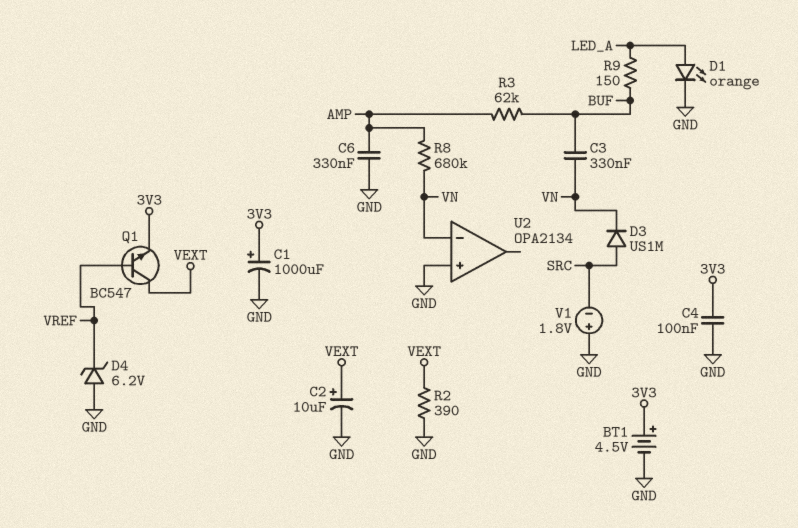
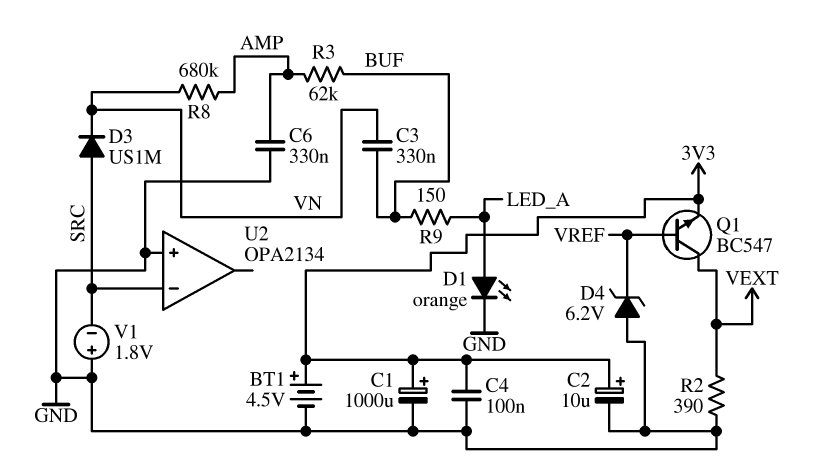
C2: 10uF (plus VEXT, minus GND) -> 10uF (plus 3V3, minus GND)
U2 pin in-: VN -> SRC

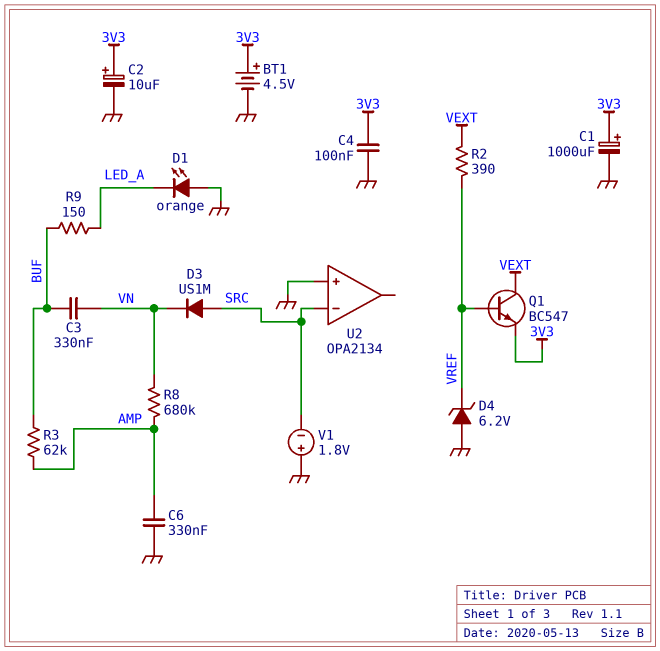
D1: LED orange (A LED_A, K GND) -> LED orange (A GND, K LED_A)
R2: 390 (GND, VEXT) -> 390 (VEXT, VREF)

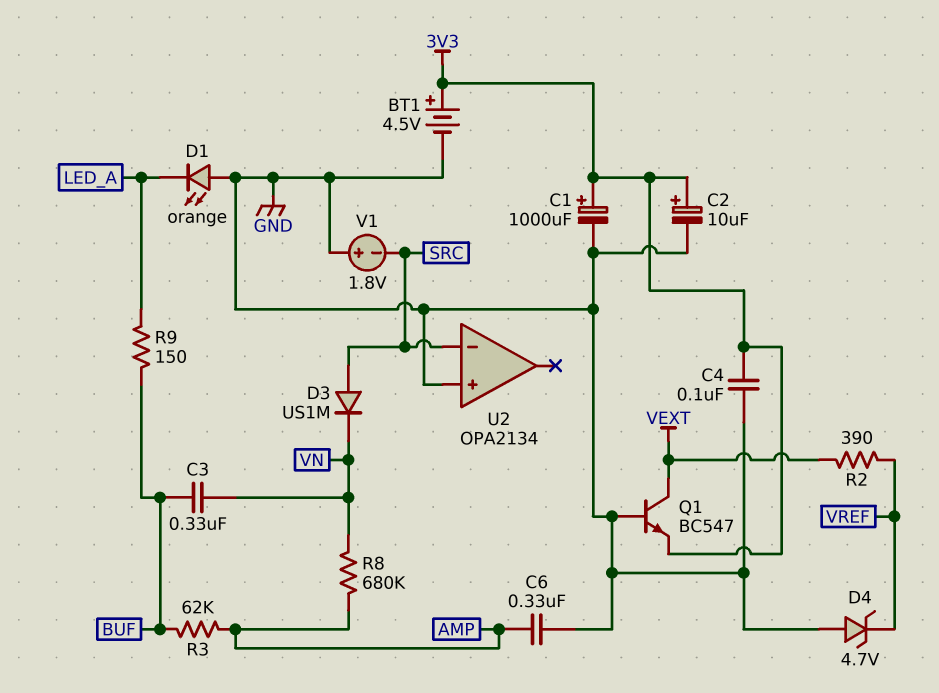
D4: zener 6.2V (A GND, K VREF) -> zener 4.7V (A GND, K VREF)
Q1: NPN BC547 (B VREF, C VEXT, E 3V3) -> NPN BC547 (B GND, C VEXT, E 3V3)

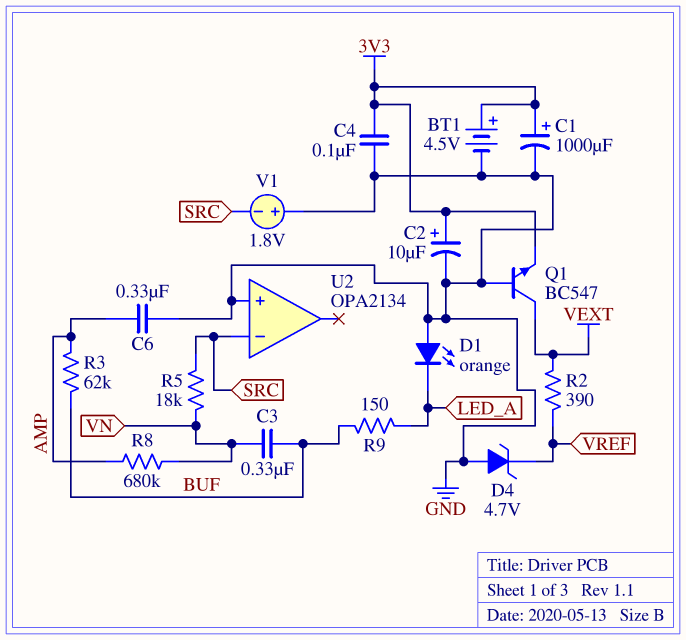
D3: diode US1M (A SRC, K VN) -> none
R5: none -> 18k (SRC, VN)

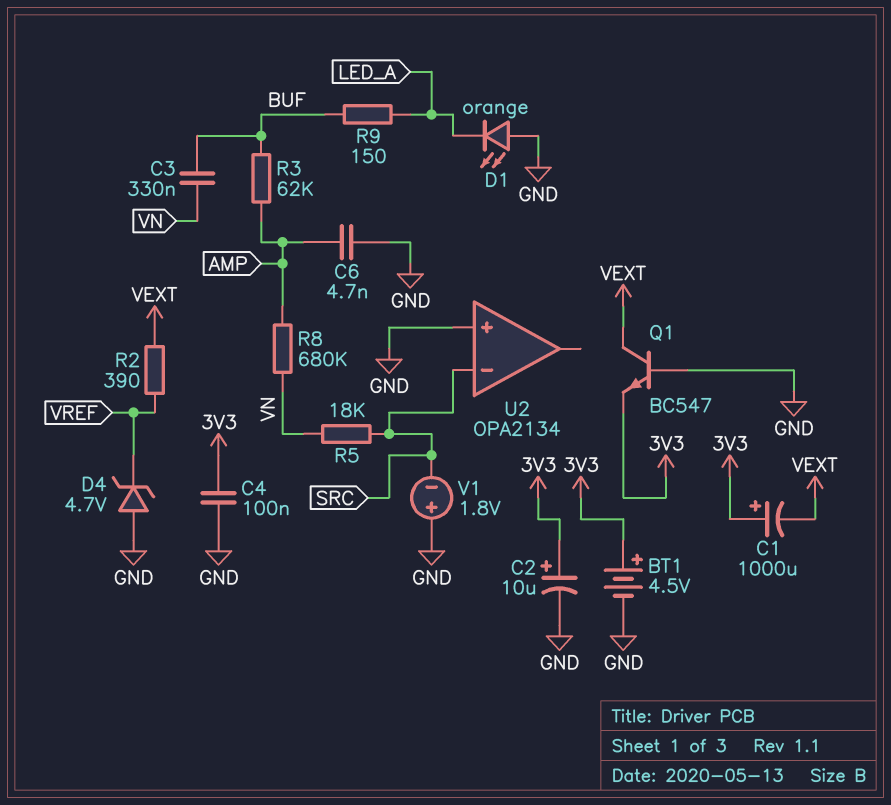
C1: 1000uF (plus 3V3, minus GND) -> 1000uF (plus 3V3, minus VEXT)
C6: 330nF (AMP, GND) -> 4.7nF (AMP, GND)

